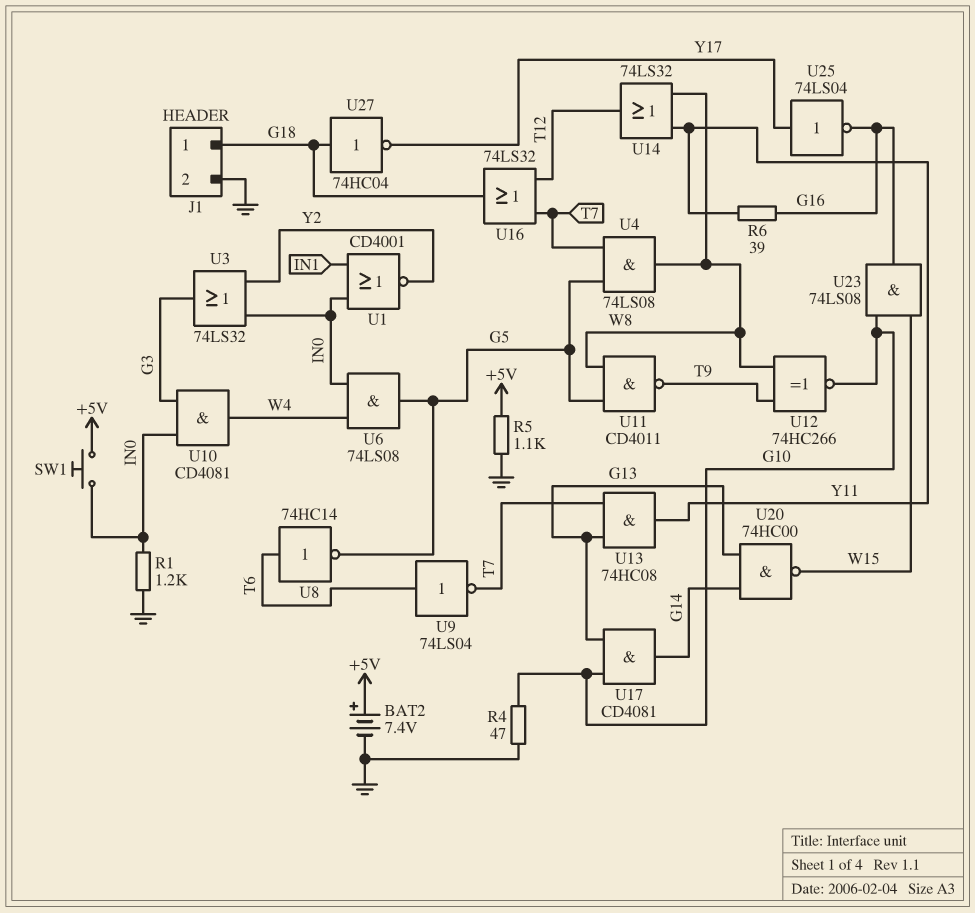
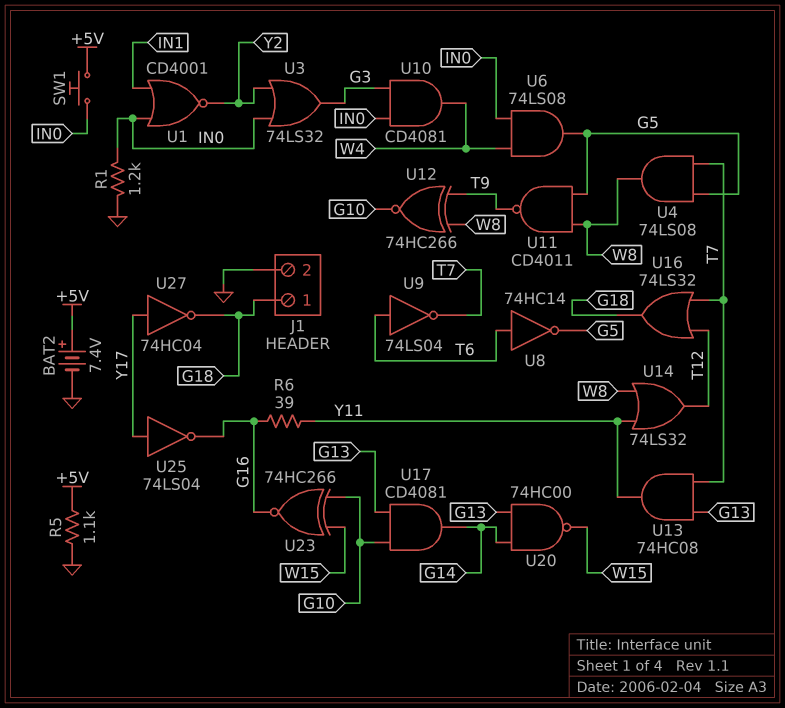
R4: 47 (G10, GND) -> none
U23: AND 74LS08 (in G10, in W15, out G16) -> XNOR 74HC266 (in G10, in W15, out G16)
U27: NOT 74HC04 (in G18, out Y17) -> NOT 74HC04 (in Y17, out G18)

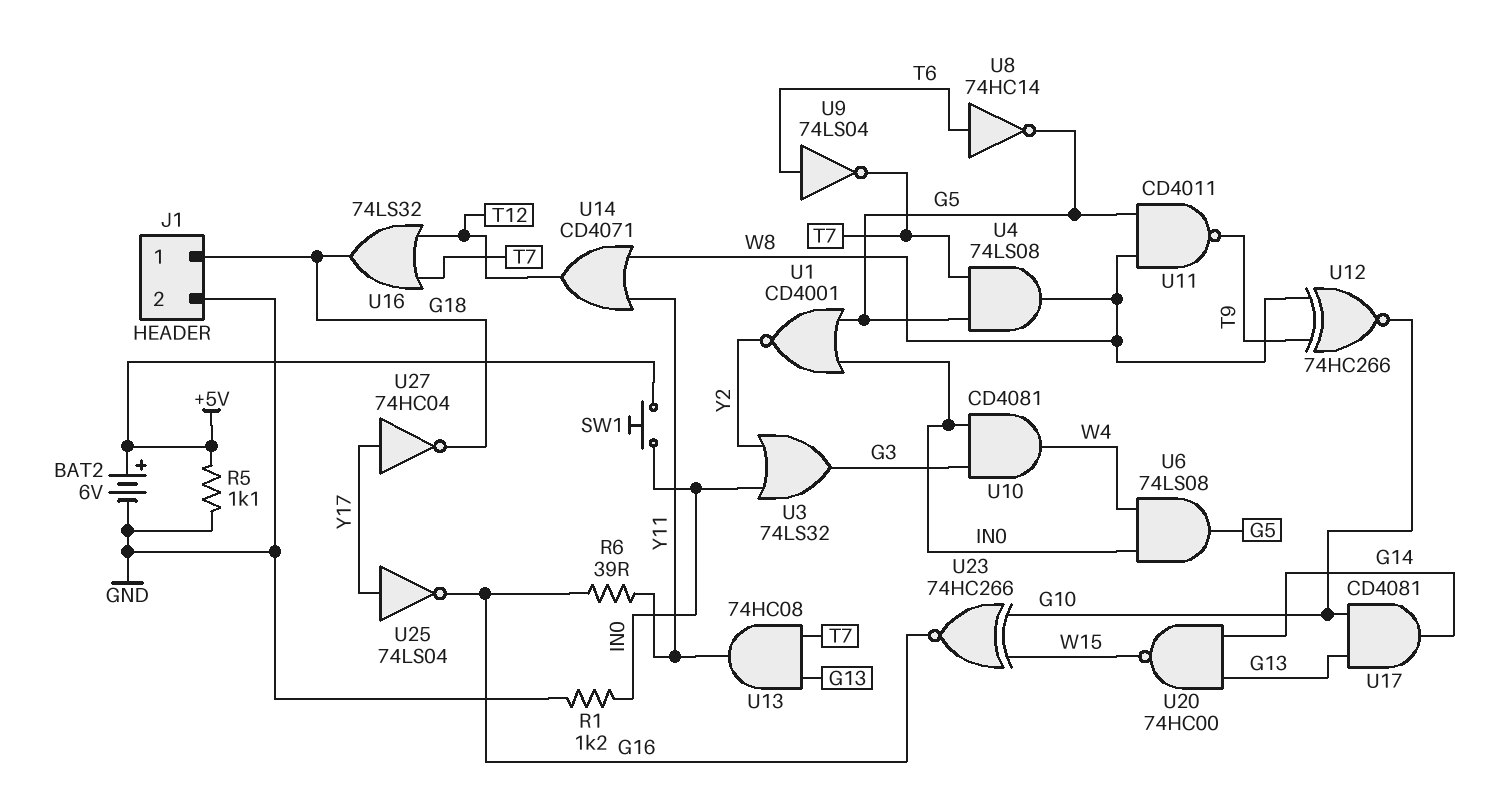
BAT2: 7.4V (plus +5V, minus GND) -> 6V (plus +5V, minus GND)
U1: NOR CD4001 (in IN0, in IN1, out Y2) -> NOR CD4001 (in G5, in IN0, out Y2)
U14: OR 74LS32 (in W8, in Y11, out T12) -> OR CD4071 (in W8, in Y11, out T12)

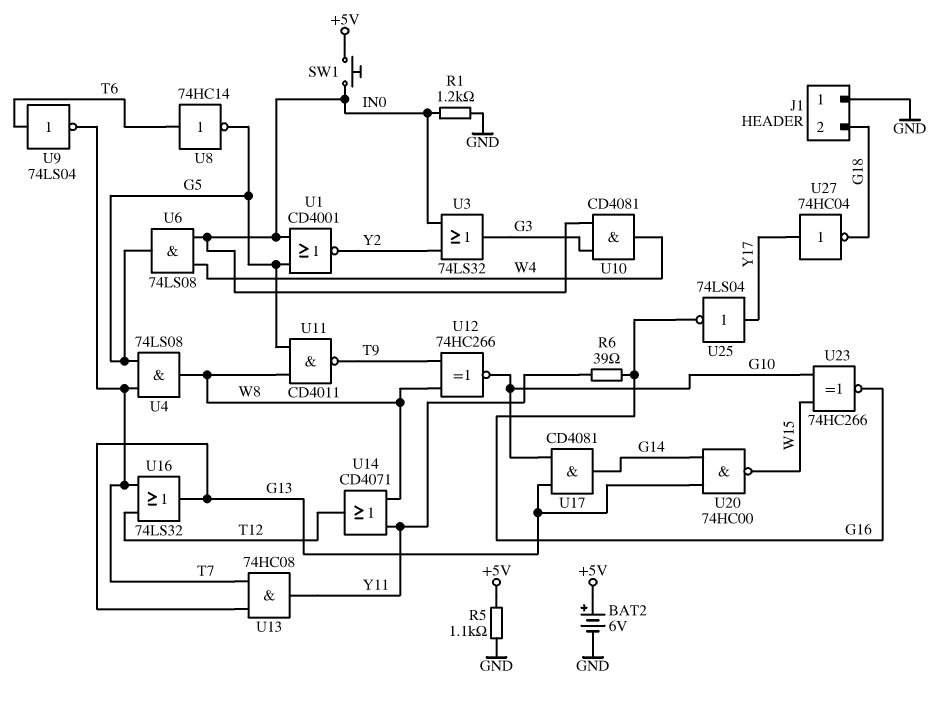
J1 pin 1: G18 -> GND
J1 pin 2: GND -> G18
U16: OR 74LS32 (in T7, in T12, out G18) -> OR 74LS32 (in T7, in T12, out G13)

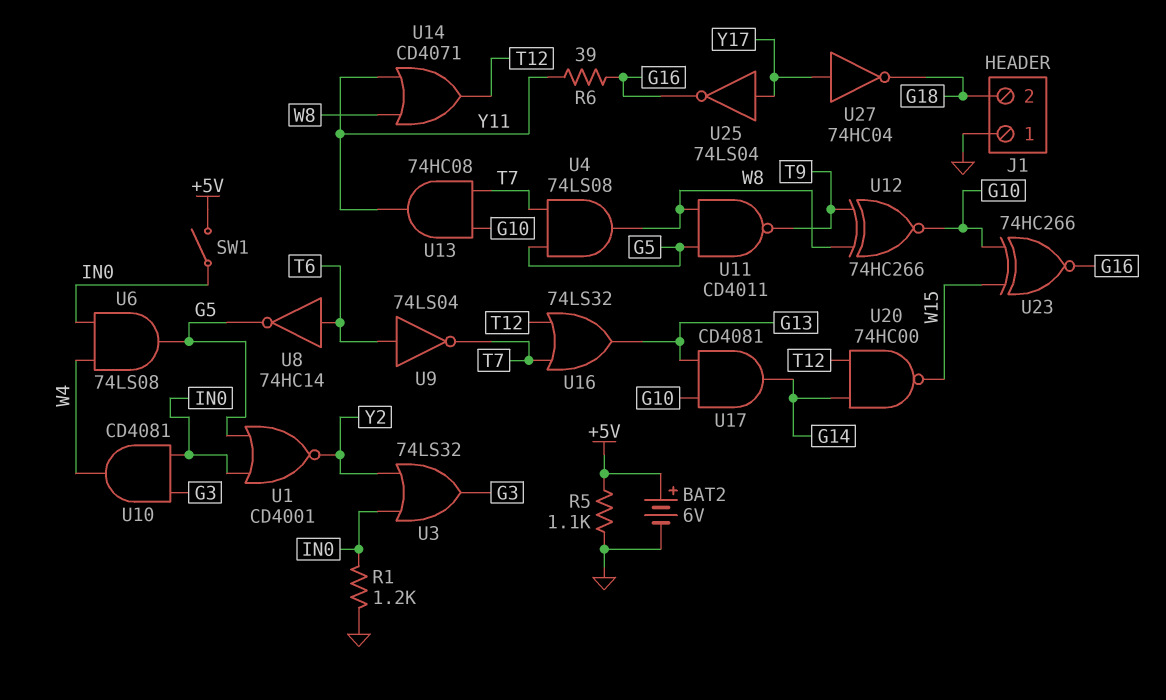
SW1: button (+5V, IN0) -> switch (+5V, IN0)
U13: AND 74HC08 (in G13, in T7, out Y11) -> AND 74HC08 (in G10, in T7, out Y11)
U20: NAND 74HC00 (in G13, in G14, out W15) -> NAND 74HC00 (in G14, in T12, out W15)

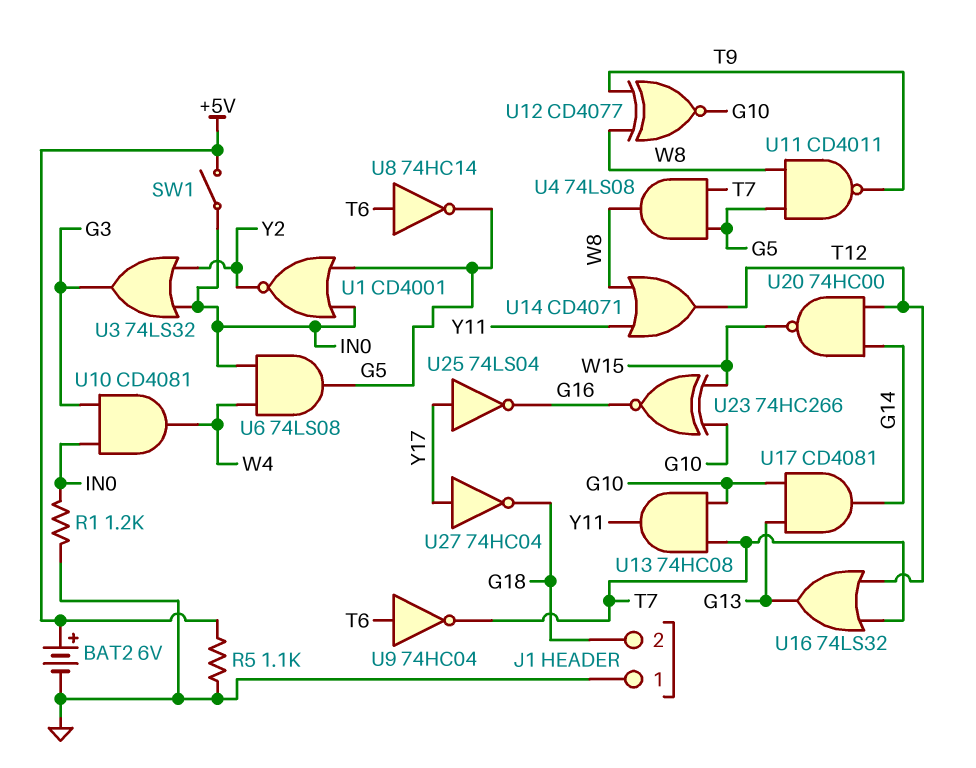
R6: 39 (G16, Y11) -> none
U9: NOT 74LS04 (in T6, out T7) -> NOT 74HC04 (in T6, out T7)
U12: XNOR 74HC266 (in T9, in W8, out G10) -> XNOR CD4077 (in T9, in W8, out G10)

